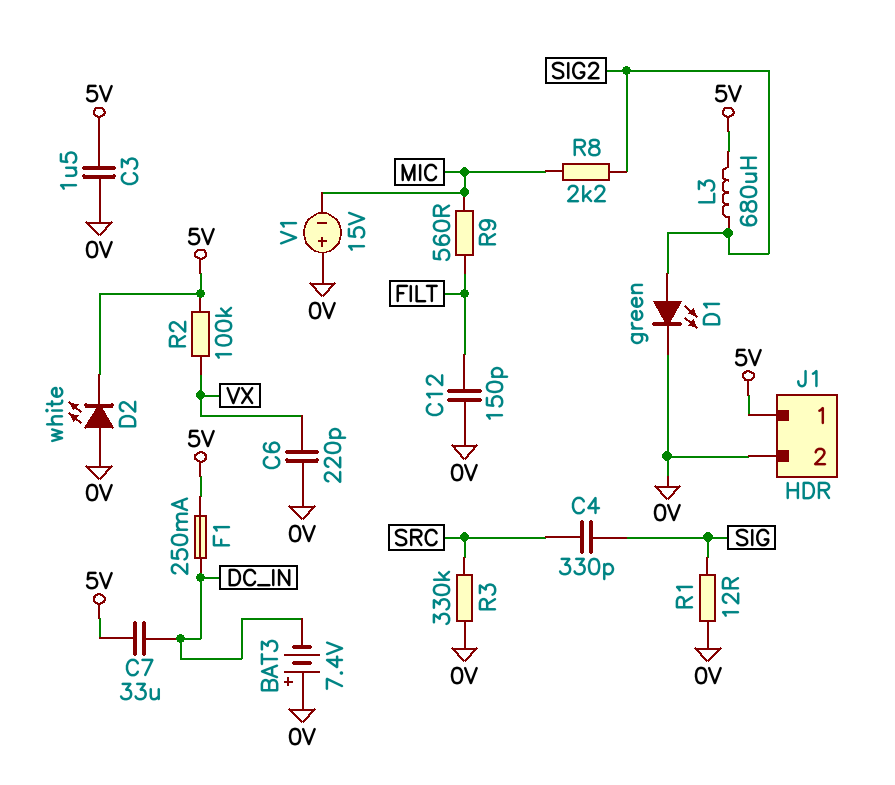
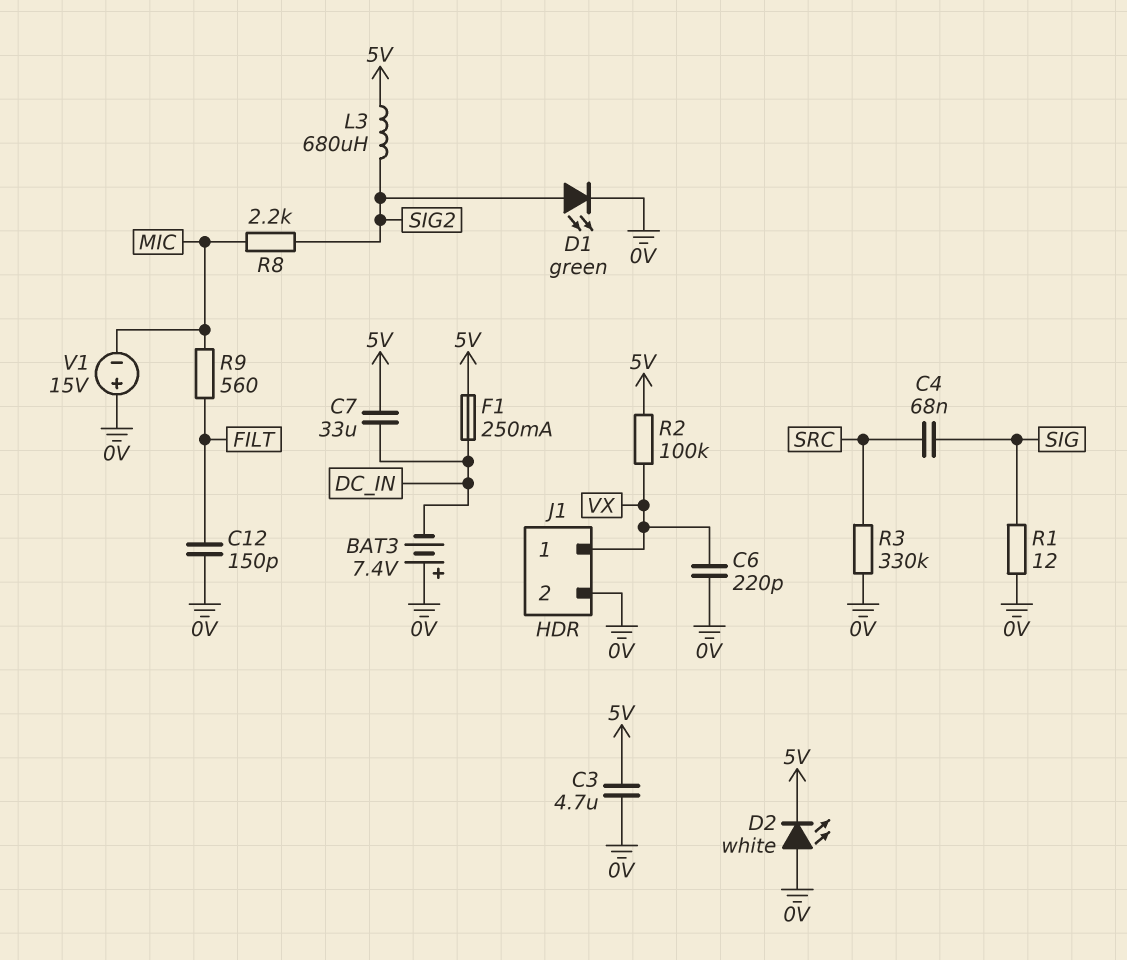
C3: 1.5uF (0V, 5V) -> 4.7uF (0V, 5V)
C4: 330pF (SIG, SRC) -> 68nF (SIG, SRC)
J1 pin 1: 5V -> VX

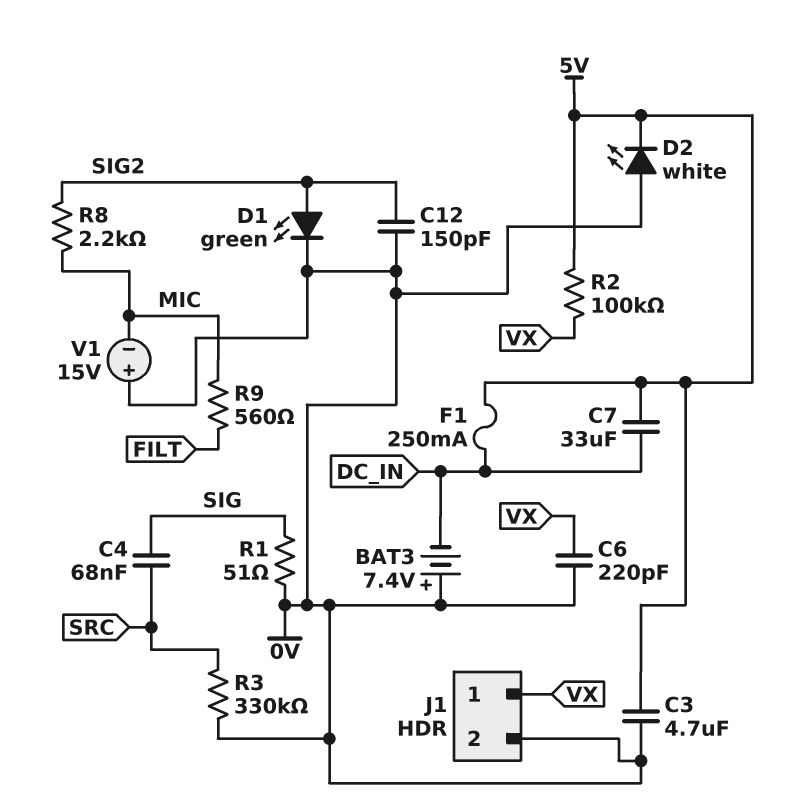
C12: 150pF (0V, FILT) -> 150pF (0V, SIG2)
L3: 680uH (5V, SIG2) -> none
R1: 12 (0V, SIG) -> 51 (0V, SIG)

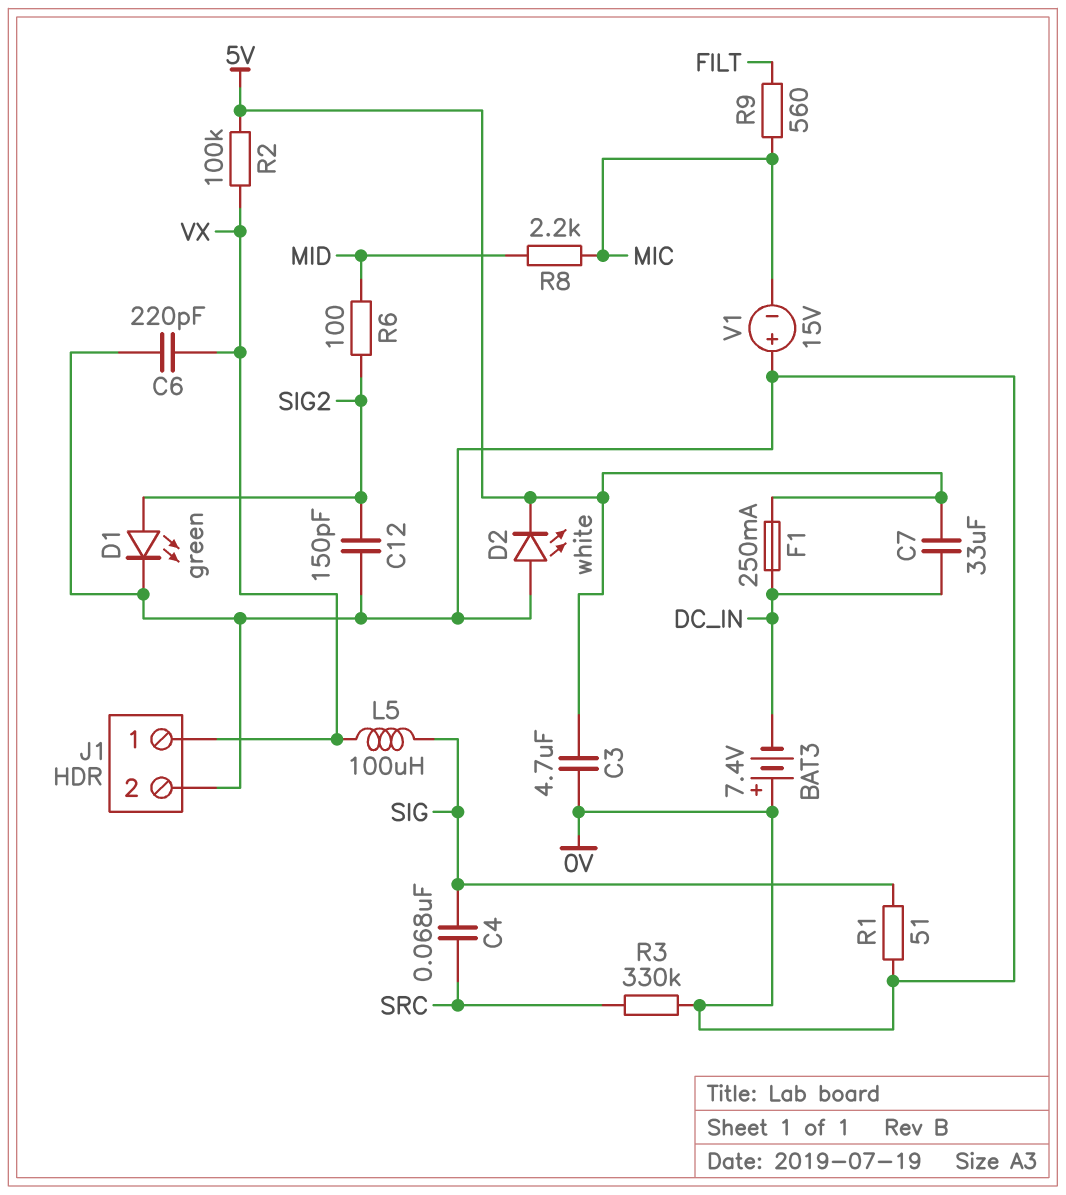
L5: none -> 100uH (SIG, VX)
R6: none -> 100 (MID, SIG2)
R8: 2.2k (MIC, SIG2) -> 2.2k (MIC, MID)

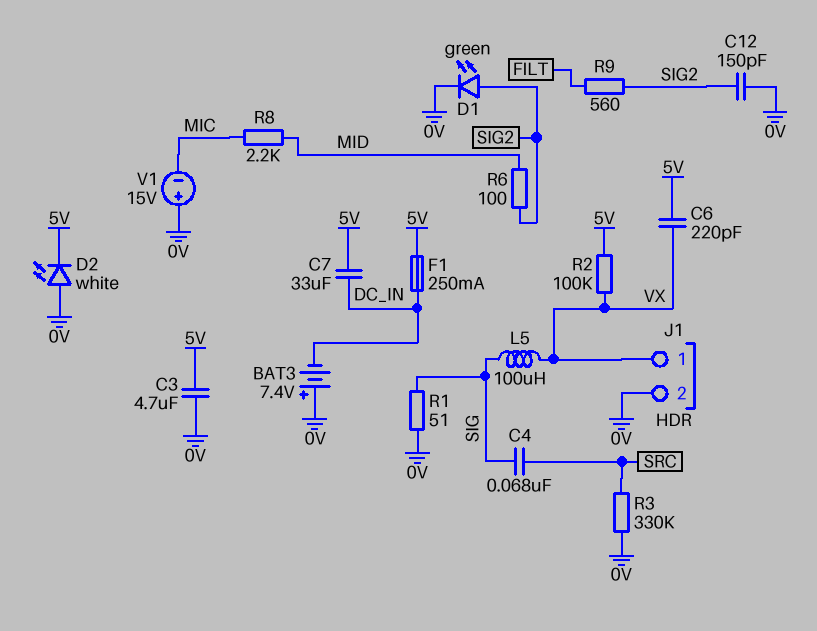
C6: 220pF (0V, VX) -> 220pF (5V, VX)
R9: 560 (FILT, MIC) -> 560 (FILT, SIG2)

